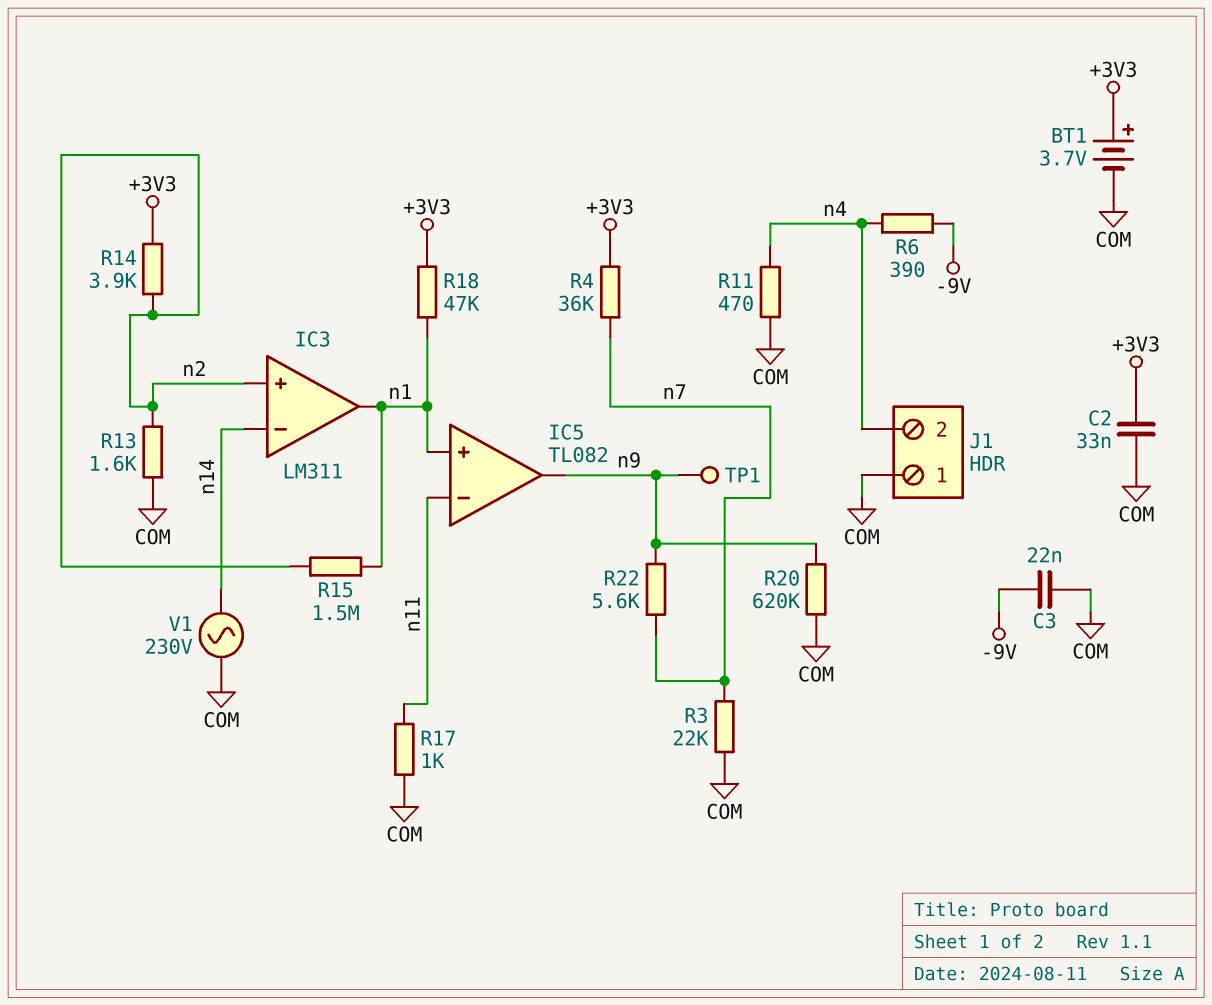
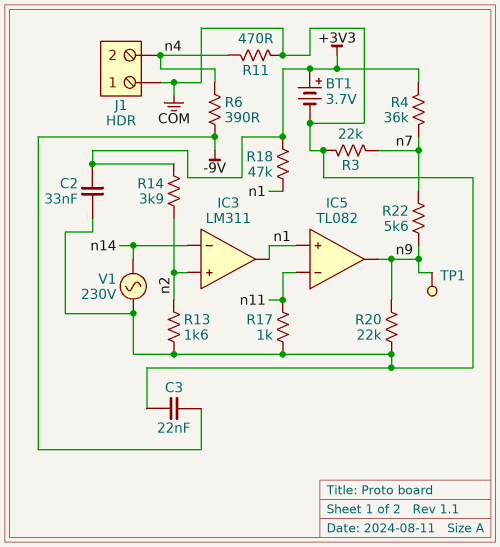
R15: 1.5M (n1, n2) -> none
R20: 620k (COM, n9) -> 22k (COM, n9)

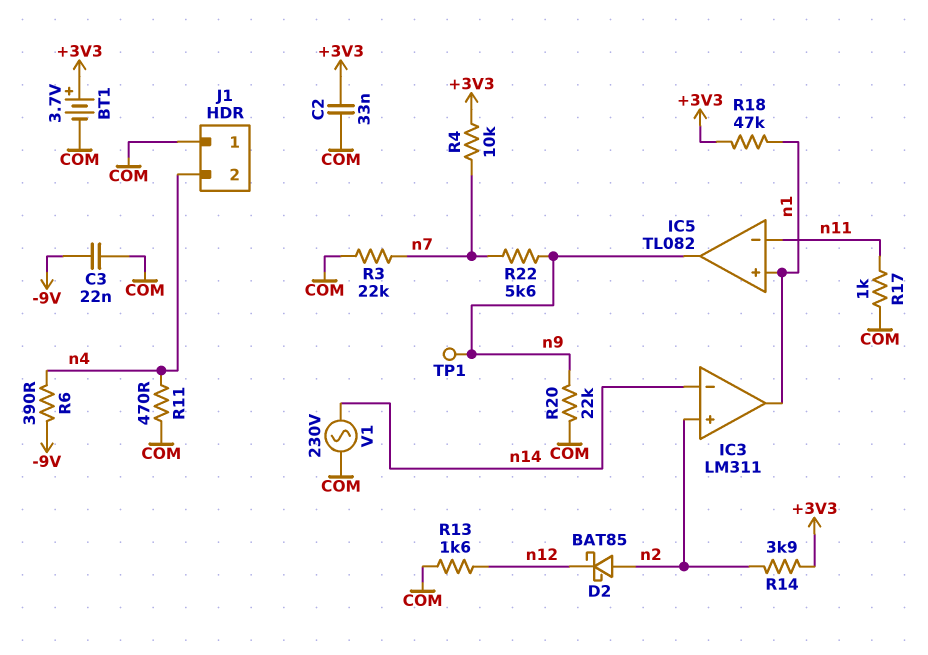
D2: none -> schottky BAT85 (A n2, K n12)
R4: 36k (+3V3, n7) -> 10k (+3V3, n7)
R13: 1.6k (COM, n2) -> 1.6k (COM, n12)

